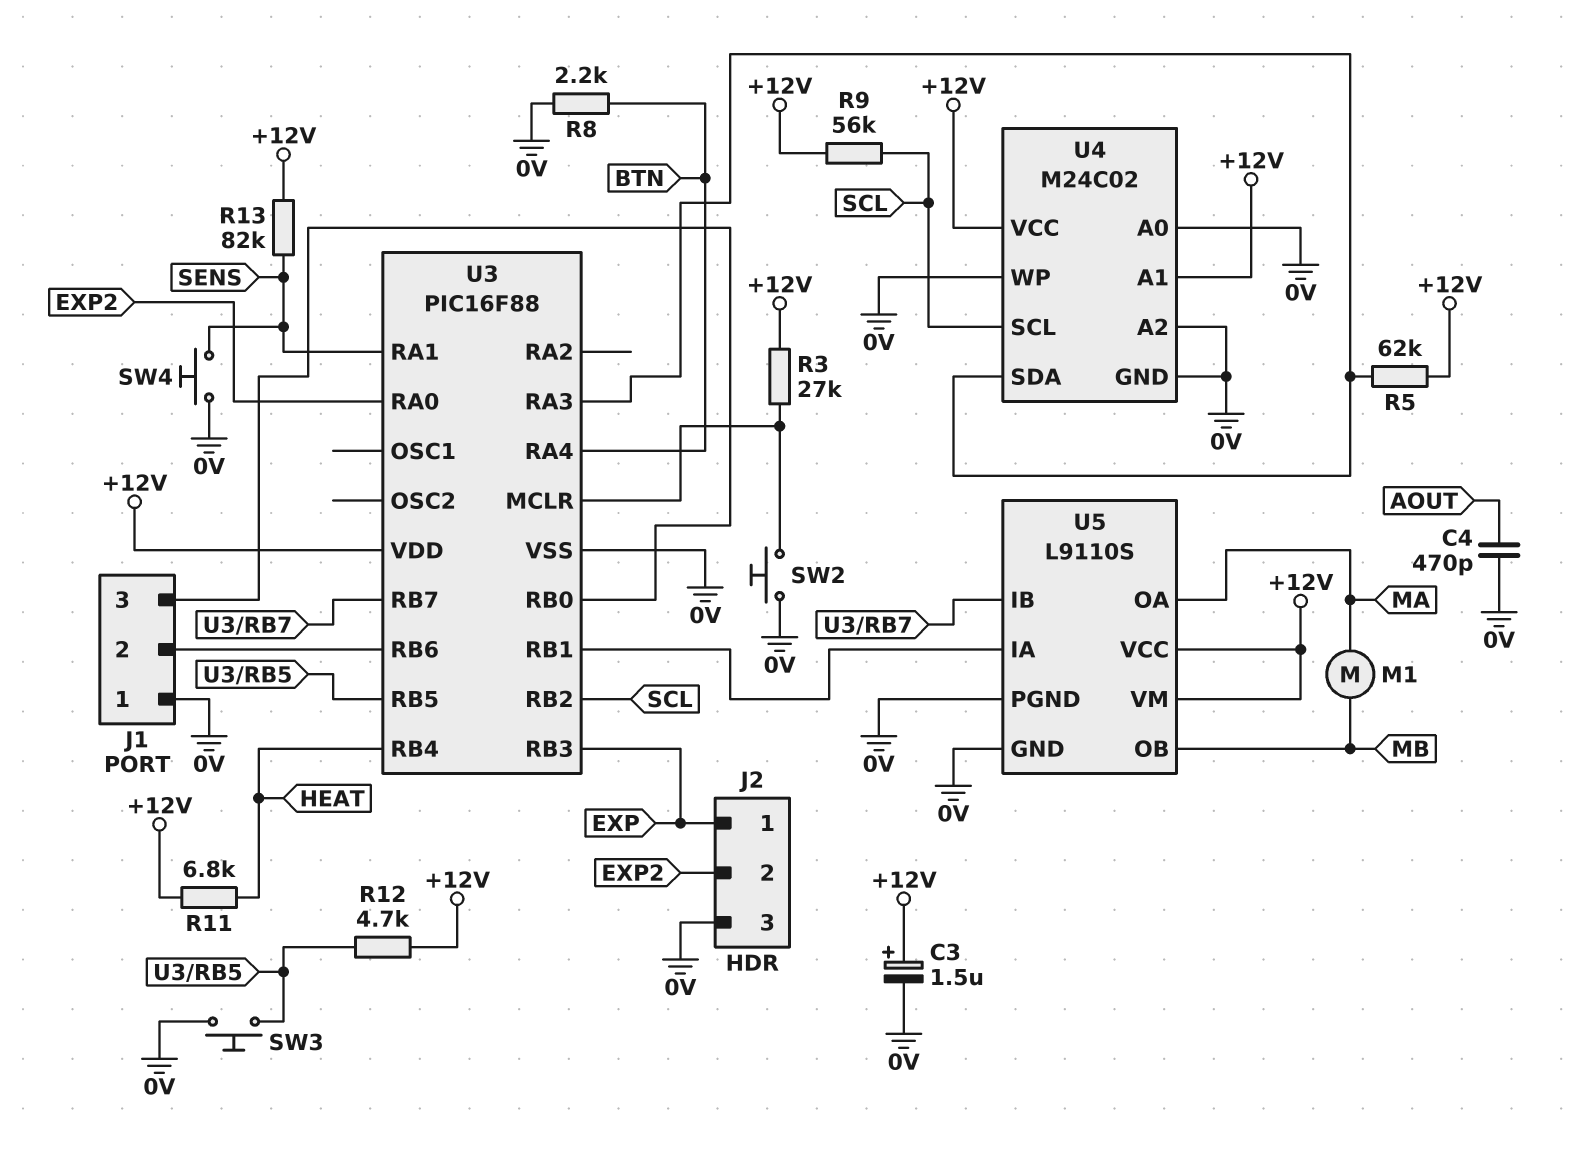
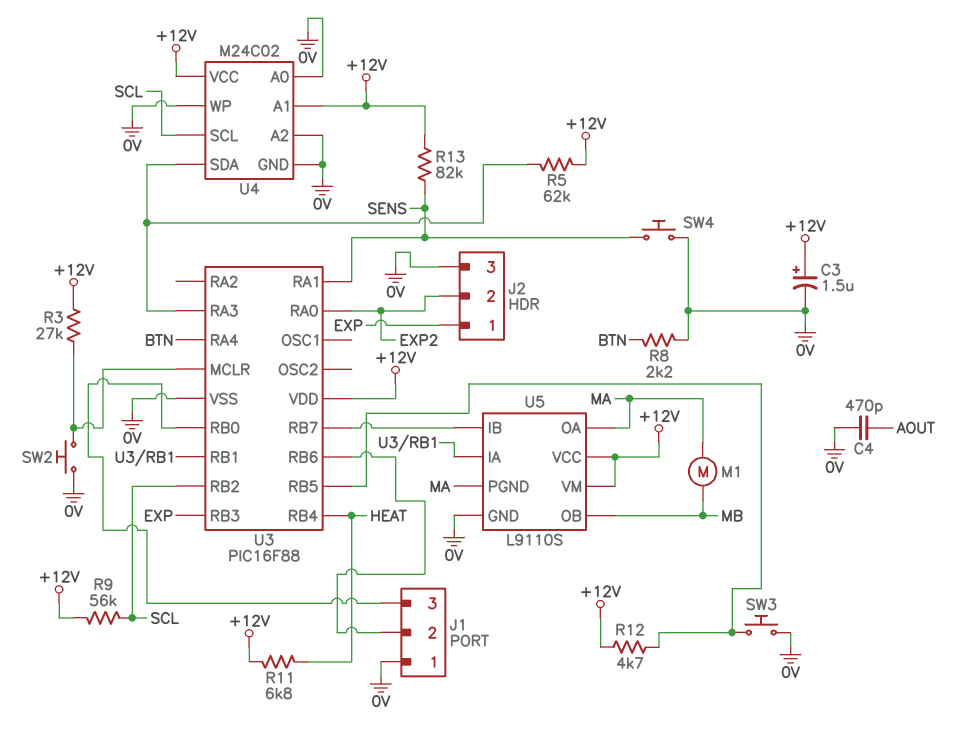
U5 pin PGND: 0V -> MA

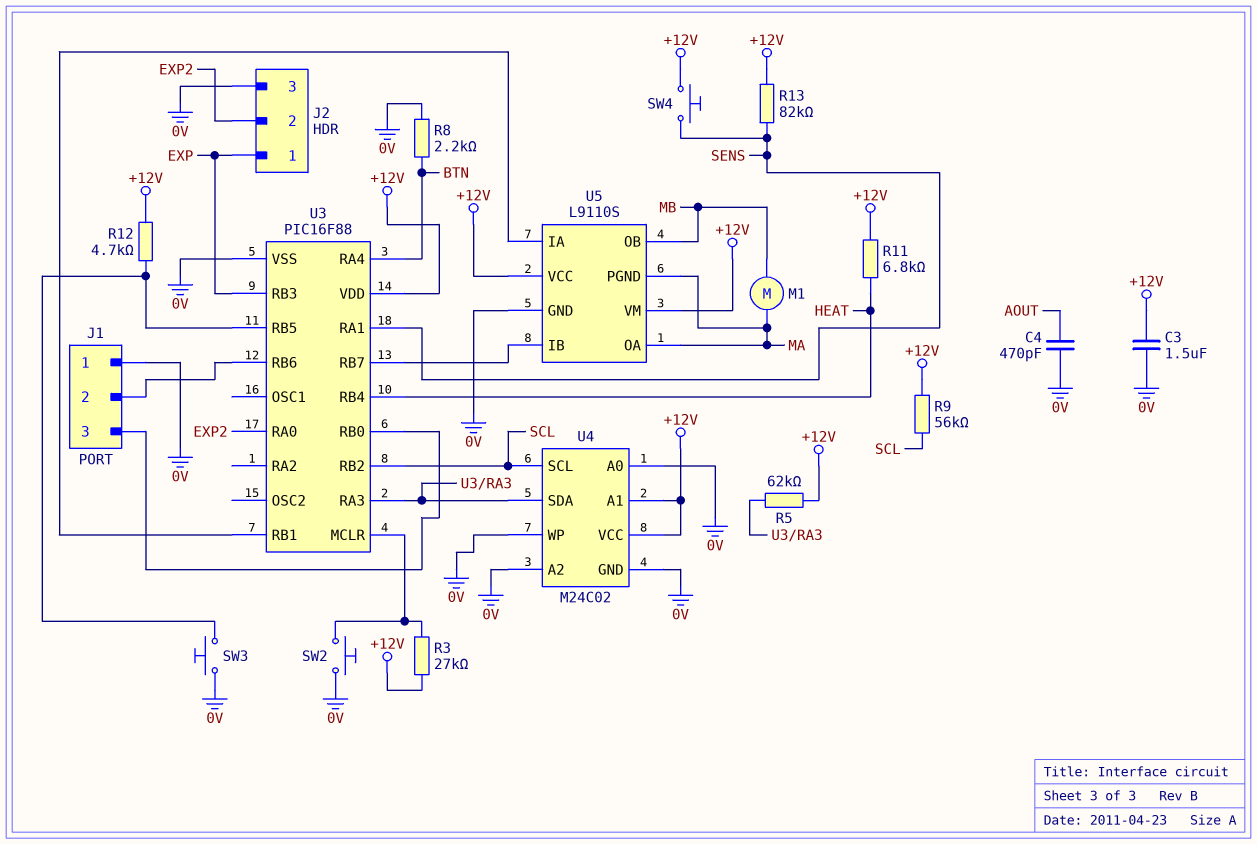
C3: 1.5uF (plus +12V, minus 0V) -> 1.5uF (+12V, 0V)
SW4: button (0V, SENS) -> button (+12V, SENS)

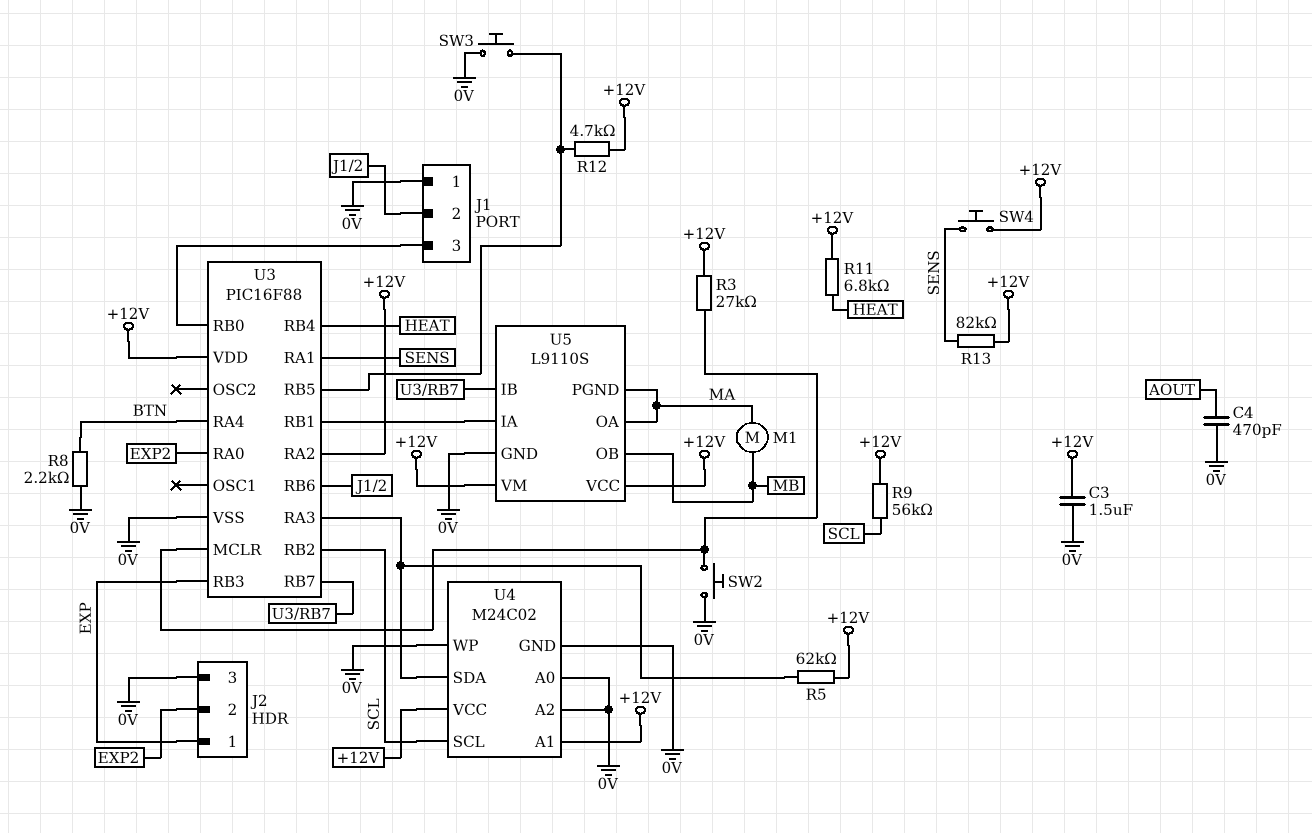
U3 pin RA2: none -> +12V

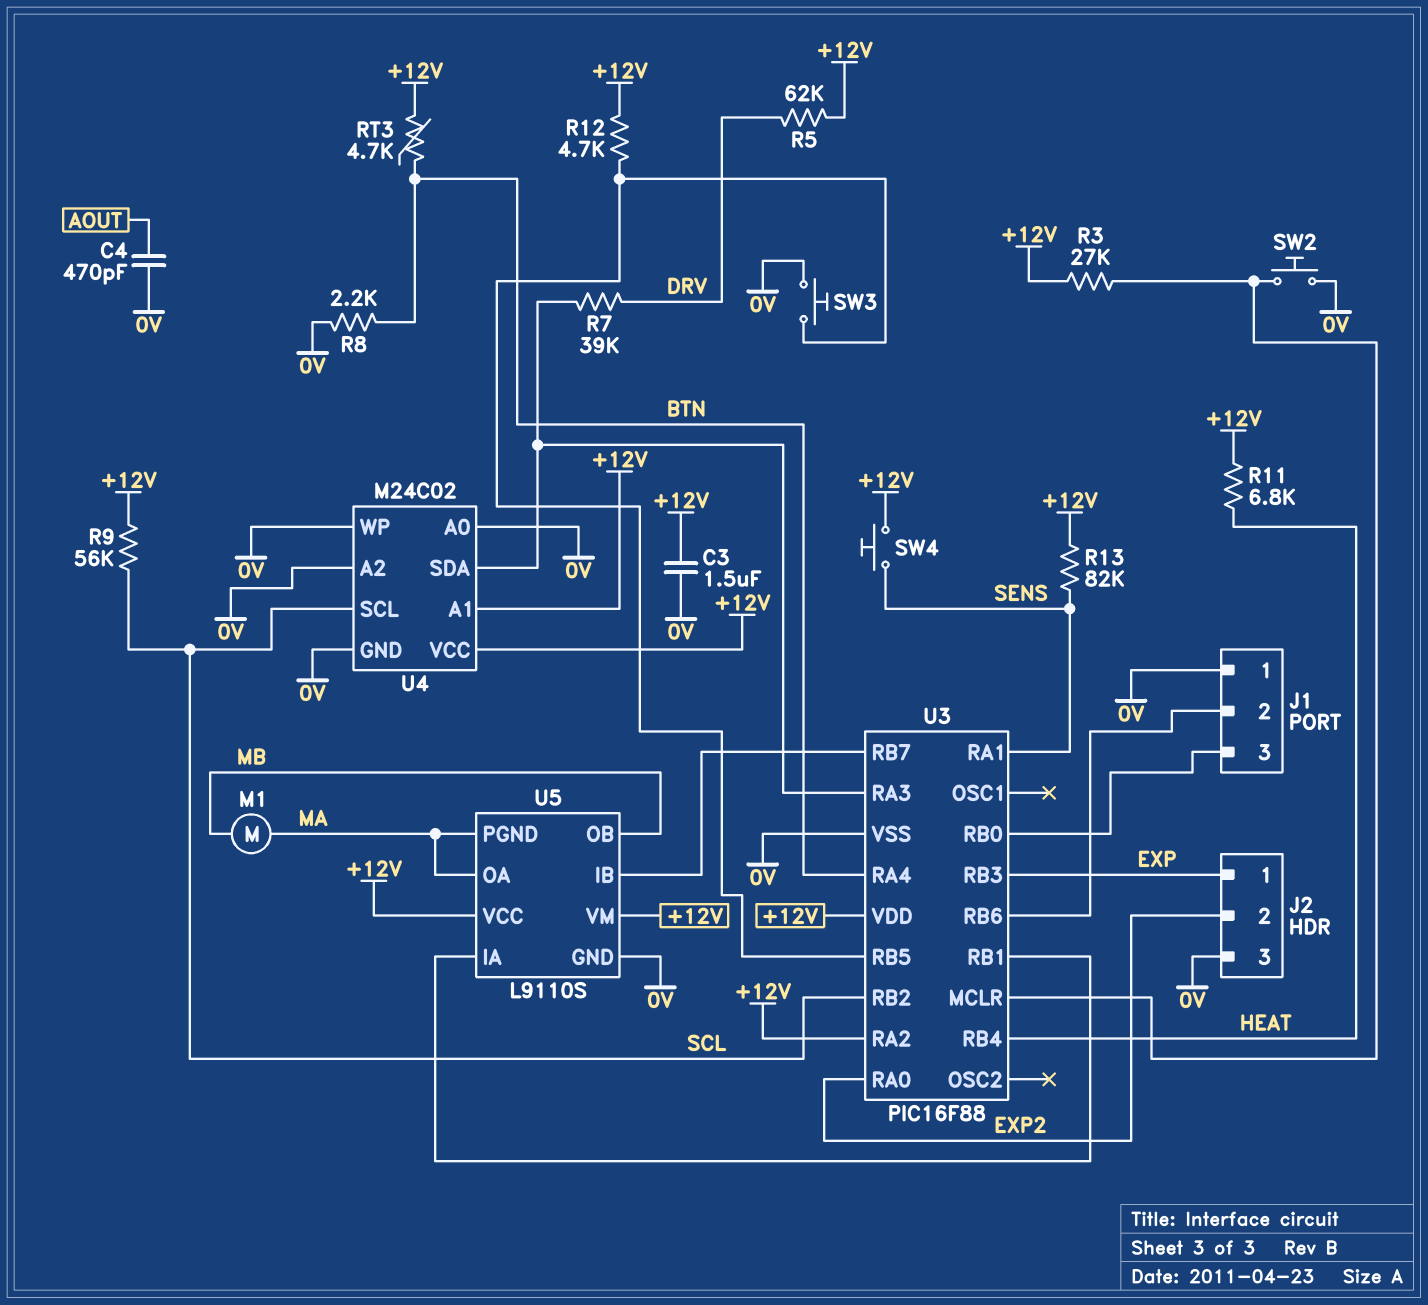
R5: 62k (+12V, U3/RA3) -> 62k (+12V, DRV)
R7: none -> 39k (DRV, U3/RA3)
RT3: none -> 4.7k (+12V, BTN)

